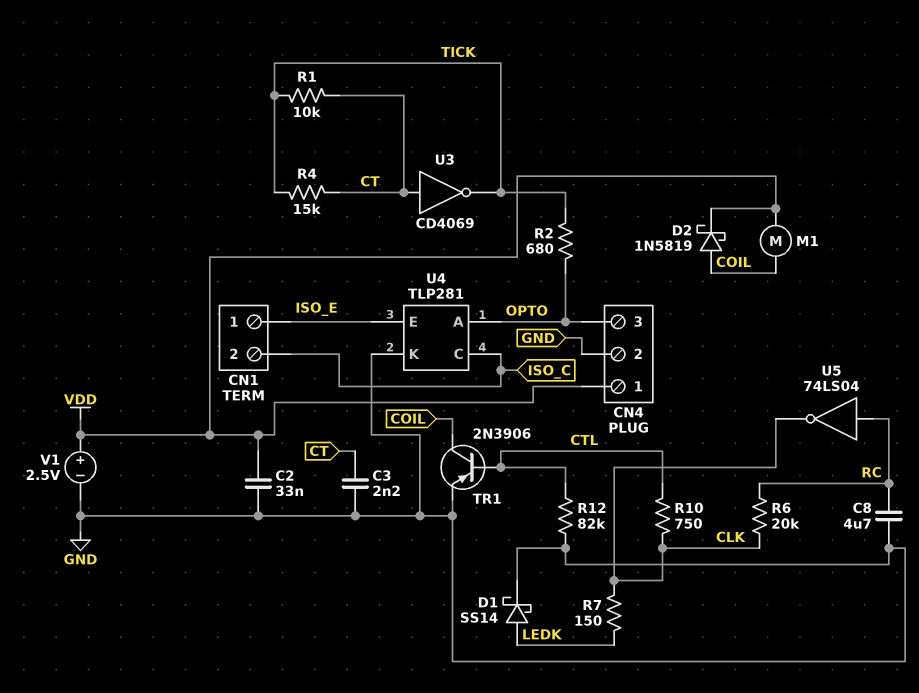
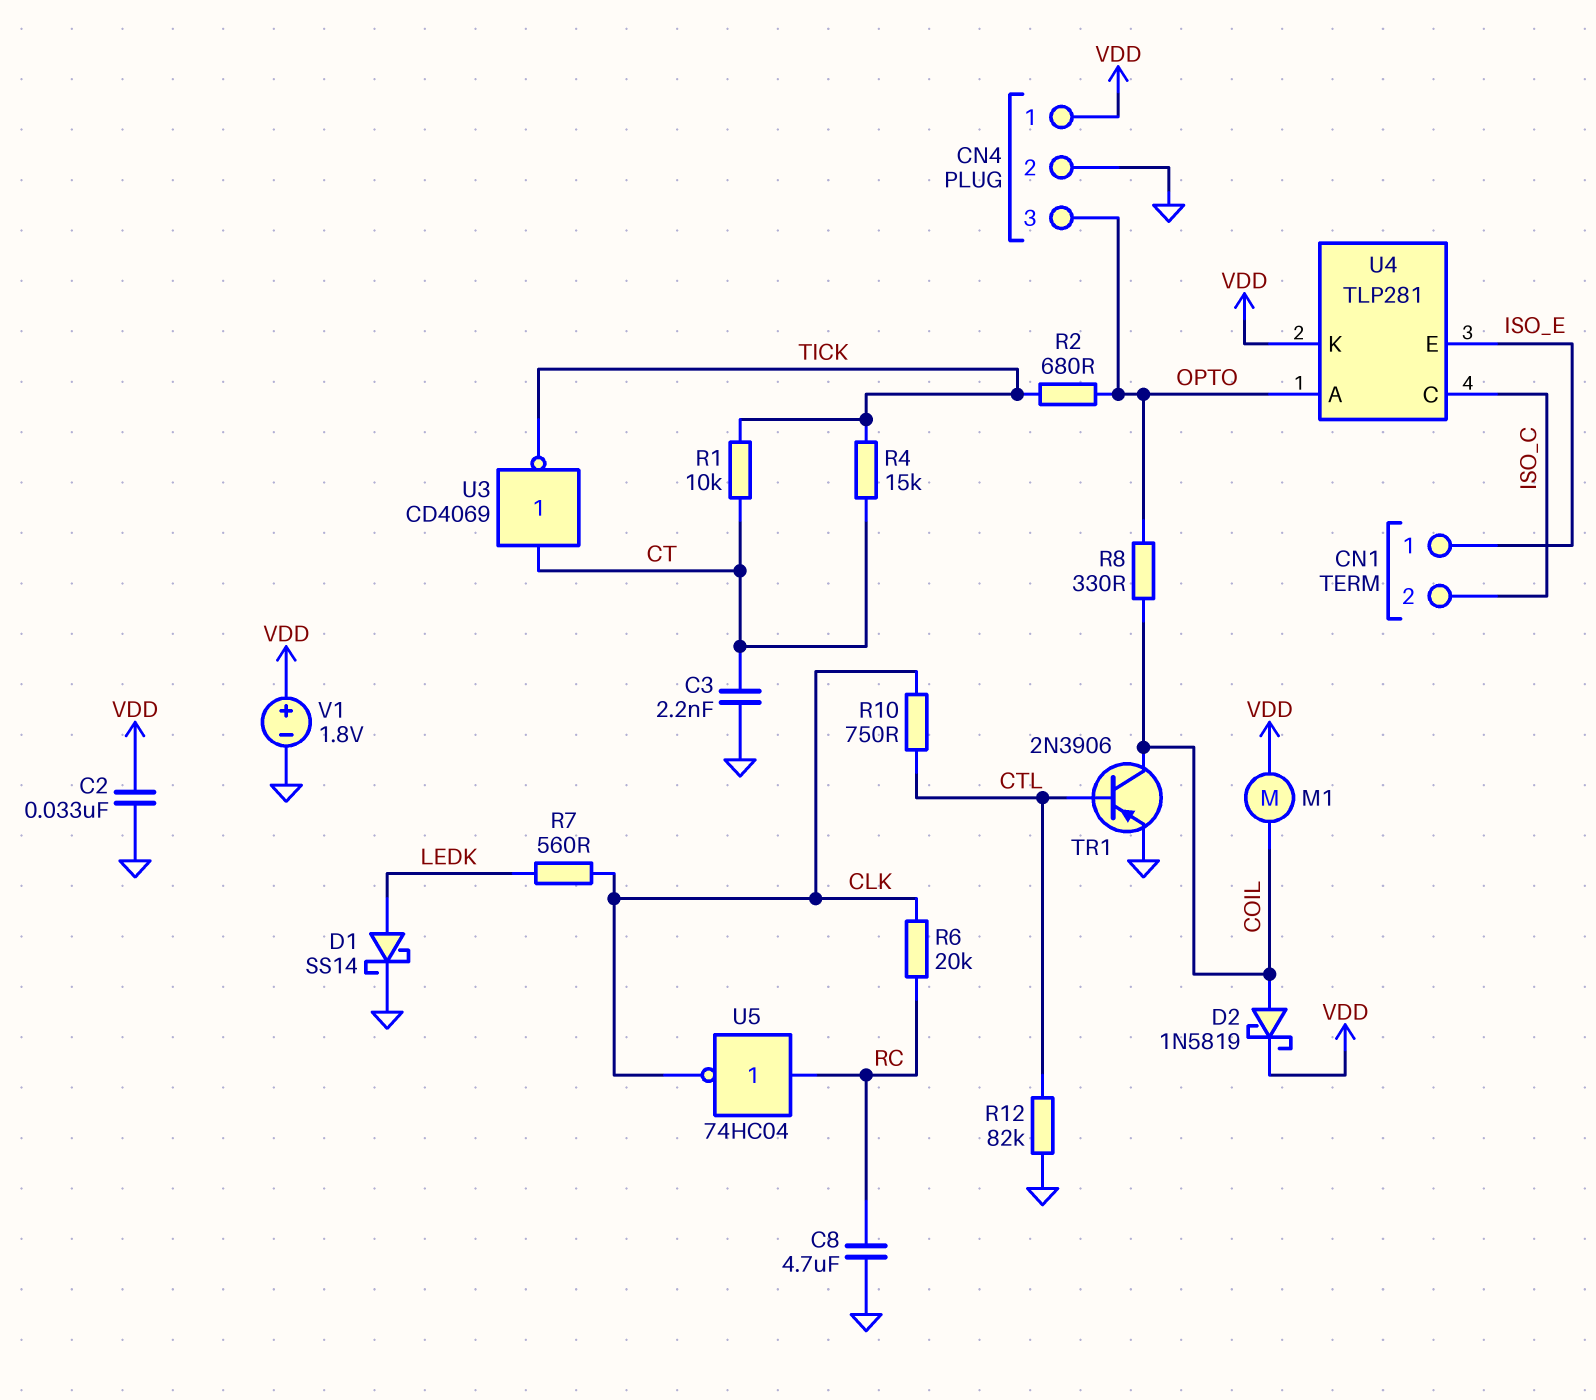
R7: 150 (CLK, LEDK) -> 560 (CLK, LEDK)
R8: none -> 330 (COIL, OPTO)
U4 pin K: GND -> VDD
U5: NOT 74LS04 (in RC, out CLK) -> NOT 74HC04 (in RC, out CLK)
V1: 2.5V (plus VDD, minus GND) -> 1.8V (plus VDD, minus GND)

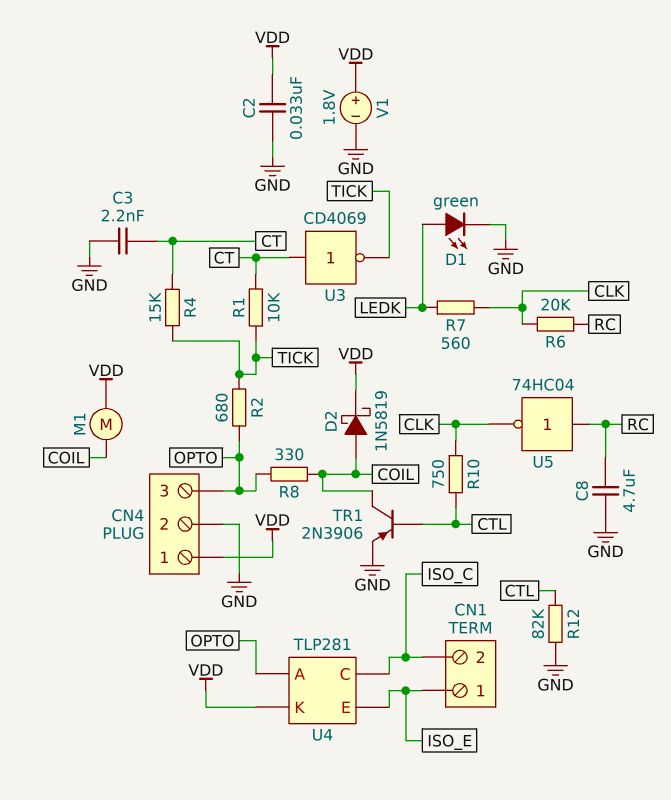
D1: schottky SS14 (A LEDK, K GND) -> LED green (A LEDK, K GND)

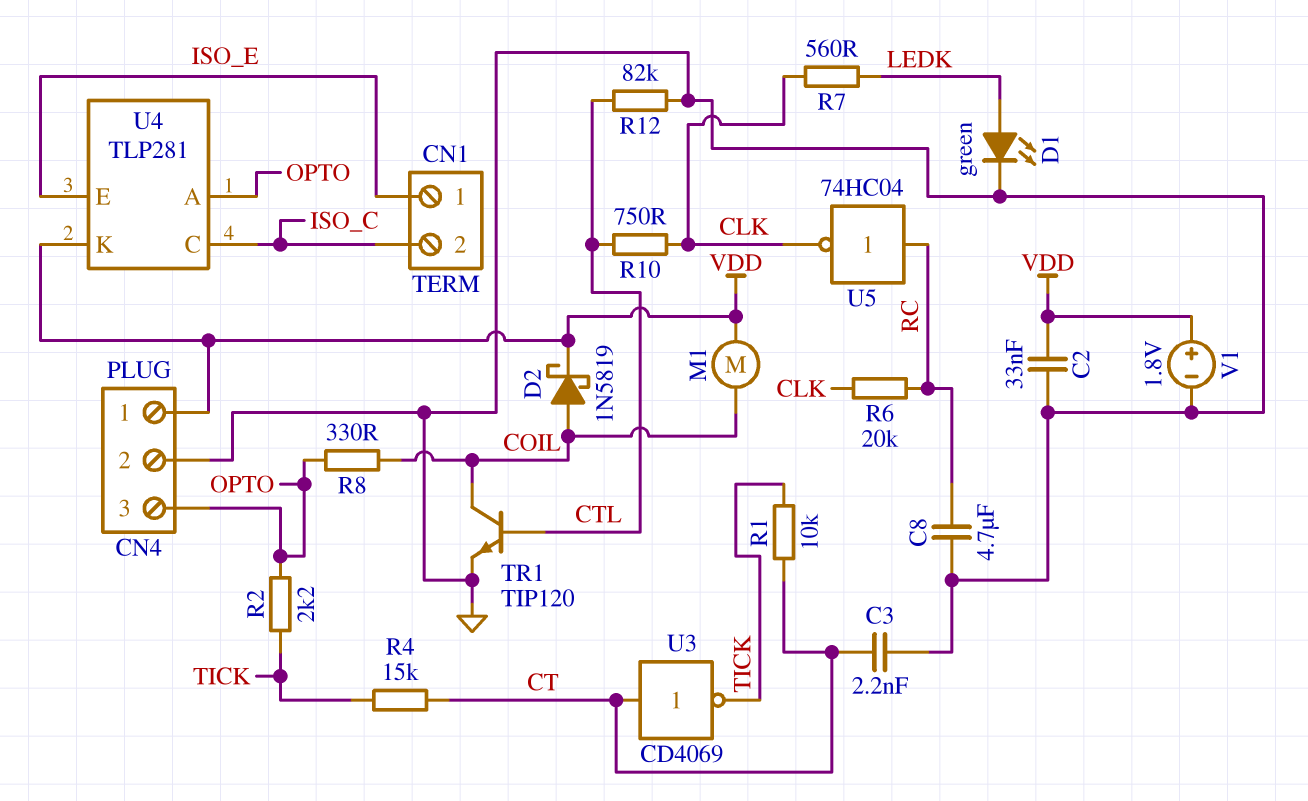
R2: 680 (OPTO, TICK) -> 2.2k (OPTO, TICK)
TR1: PNP 2N3906 (B CTL, C COIL, E GND) -> NPN TIP120 (B CTL, C COIL, E GND)

